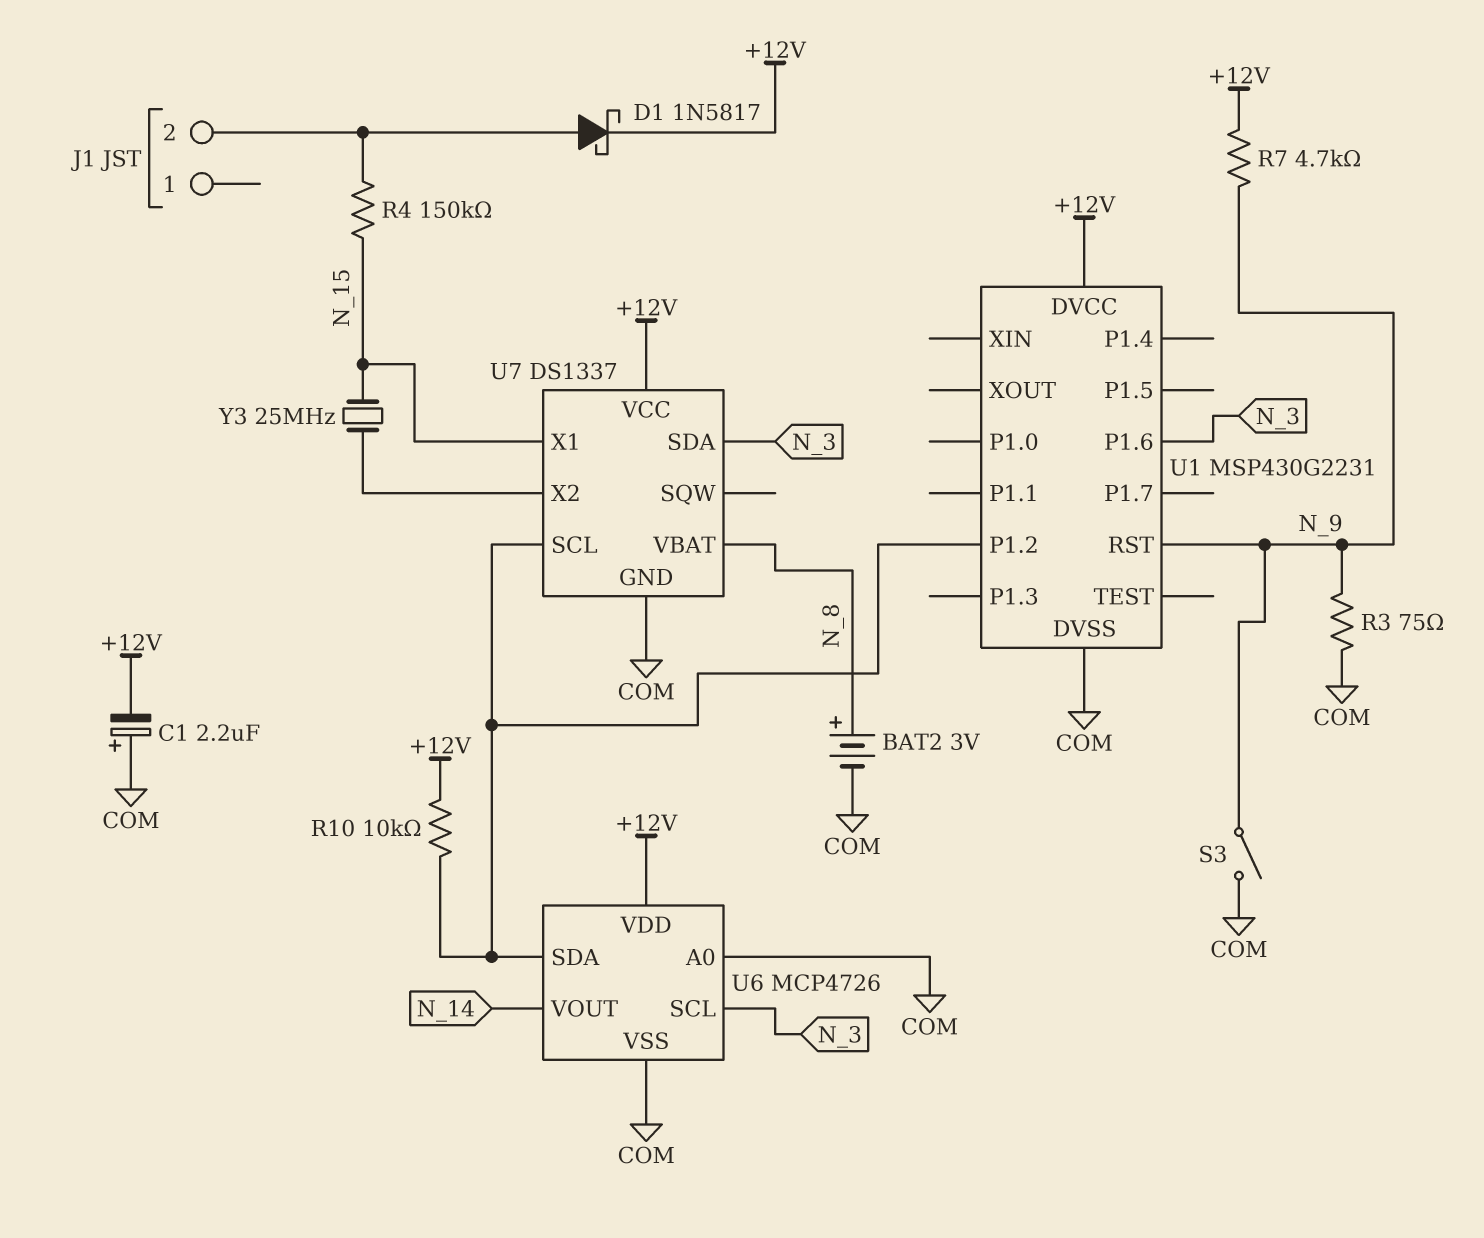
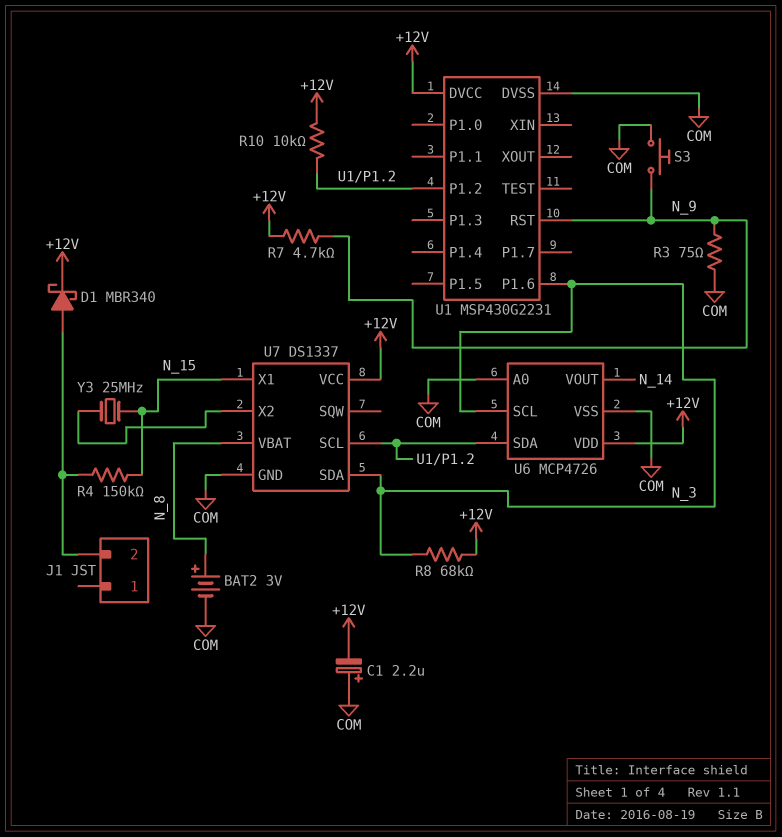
D1: schottky 1N5817 (A J1/2, K +12V) -> schottky MBR340 (A J1/2, K +12V)
R8: none -> 68k (+12V, N_3)
S3: switch (COM, N_9) -> button (COM, N_9)

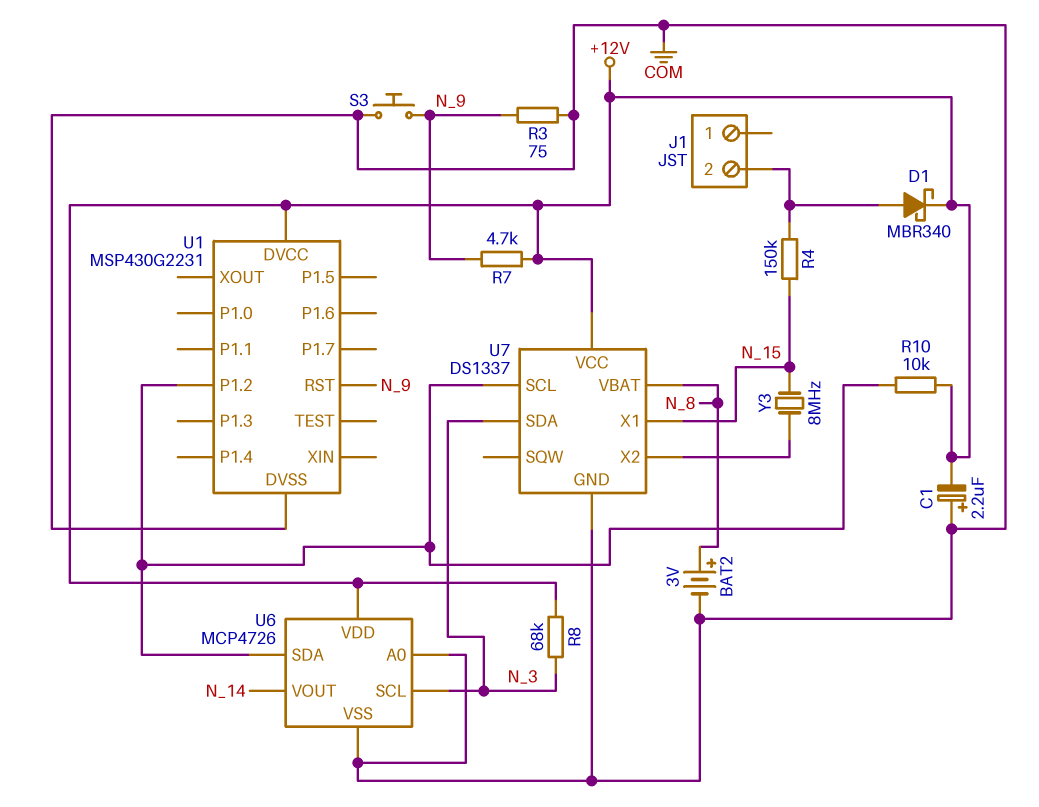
U1 pin P1.6: N_3 -> none
Y3: 25MHz (N_15, U7/X2) -> 8MHz (N_15, U7/X2)

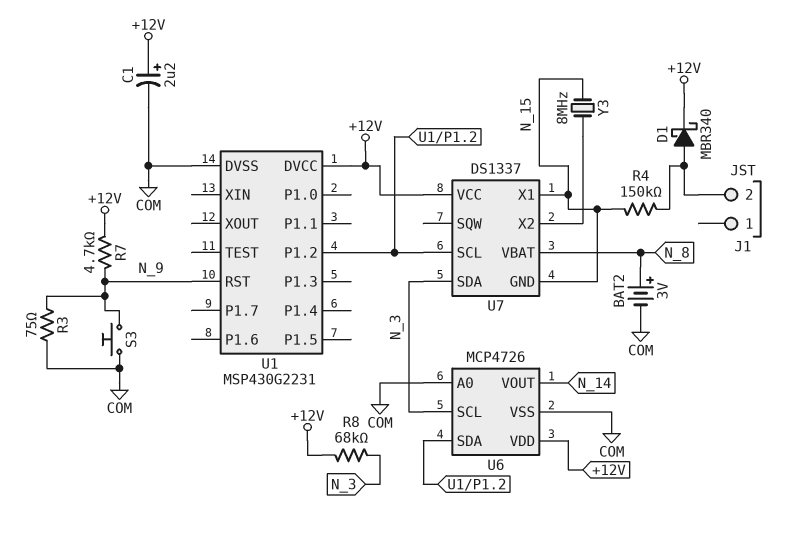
C1: 2.2uF (plus COM, minus +12V) -> 2.2uF (plus +12V, minus COM)
R10: 10k (+12V, U1/P1.2) -> none
U7 pin GND: COM -> N_15

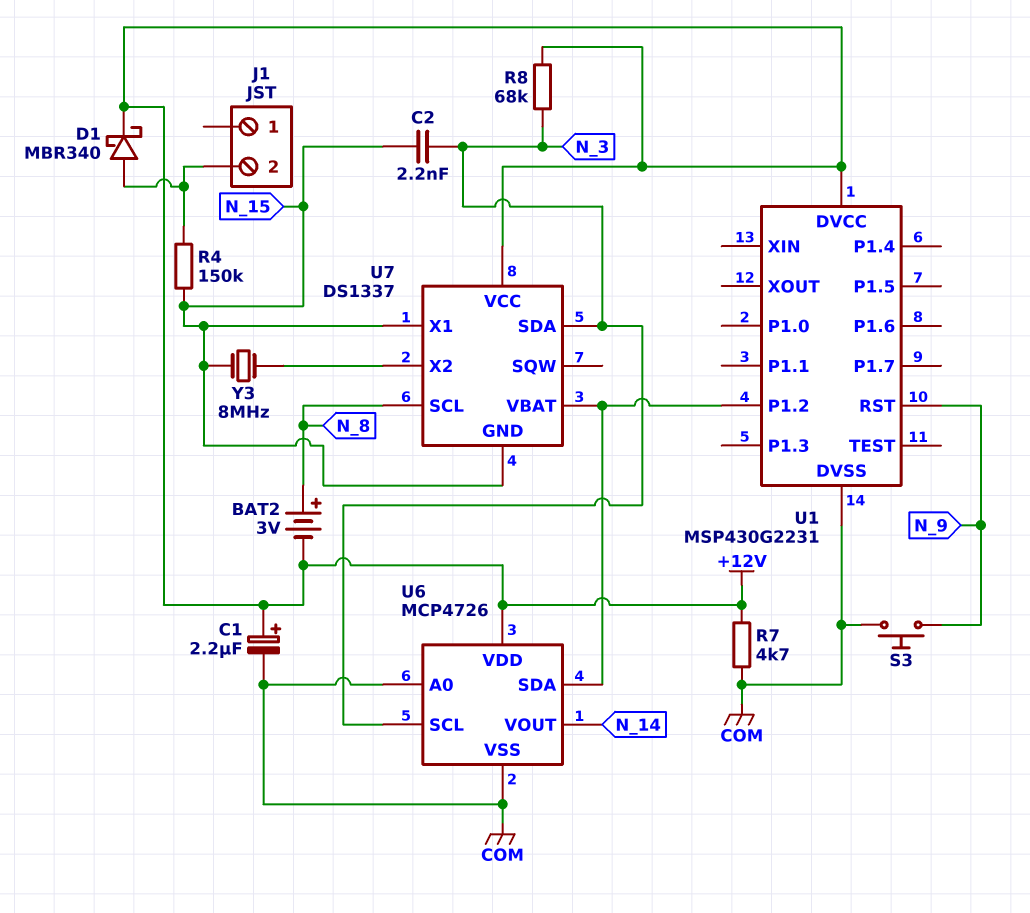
BAT2: 3V (plus N_8, minus COM) -> 3V (plus N_8, minus +12V)
C2: none -> 2.2nF (N_3, N_15)
R3: 75 (COM, N_9) -> none
R7: 4.7k (+12V, N_9) -> 4.7k (+12V, COM)
U7 pin SCL: U1/P1.2 -> N_8
U7 pin VBAT: N_8 -> U1/P1.2

